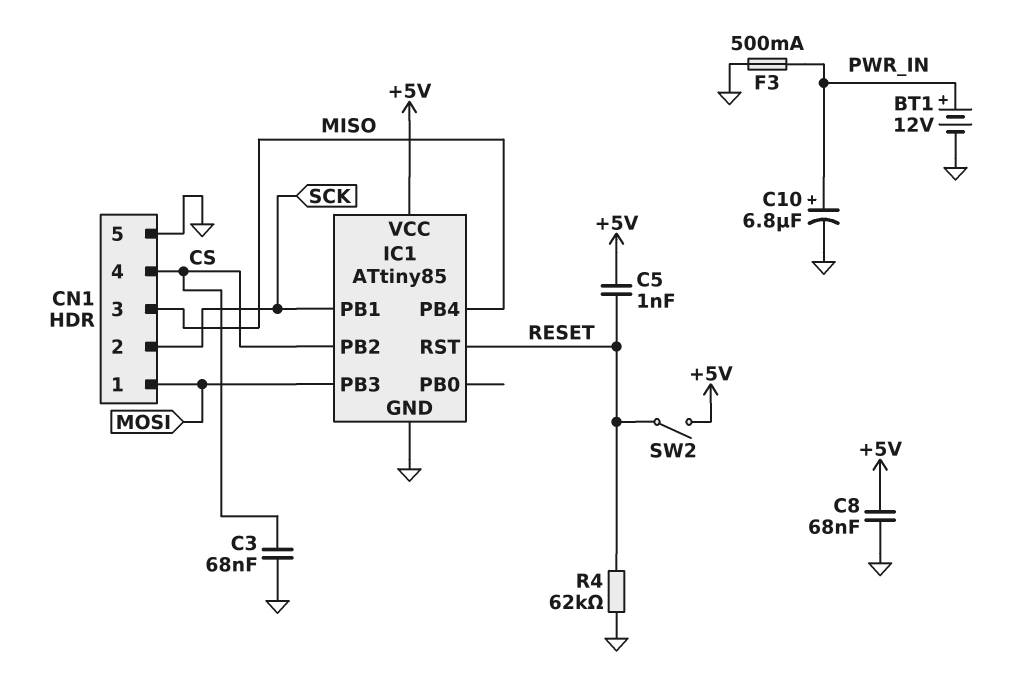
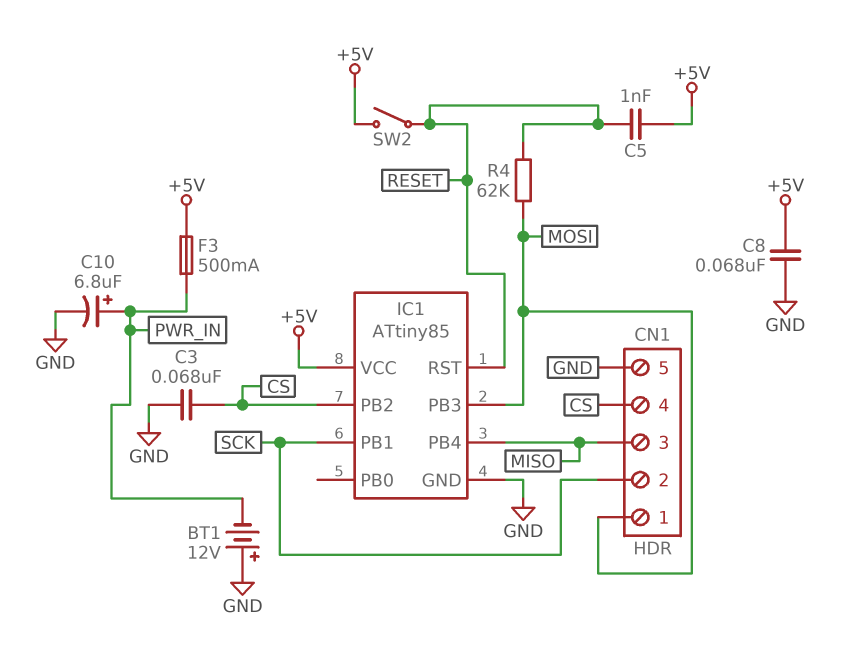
BT1: 12V (plus PWR_IN, minus GND) -> 12V (plus GND, minus PWR_IN)
F3: 500mA (GND, PWR_IN) -> 500mA (+5V, PWR_IN)
R4: 62k (GND, RESET) -> 62k (MOSI, RESET)

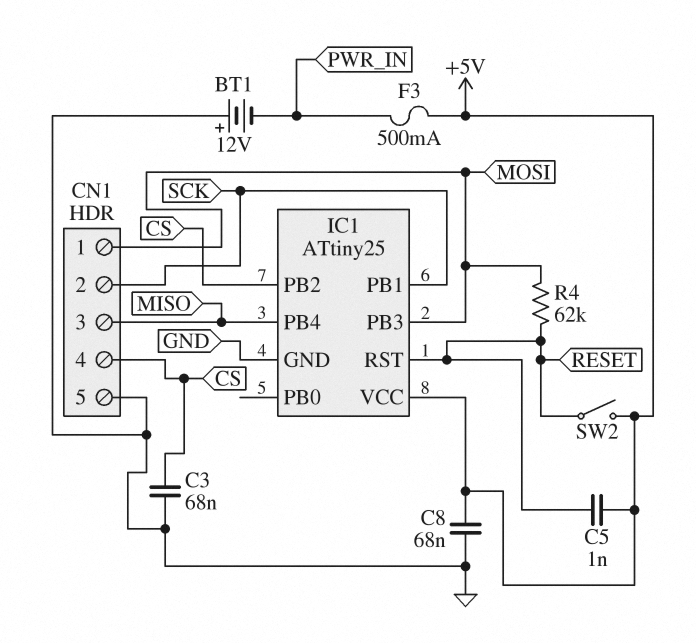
C10: 6.8uF (plus PWR_IN, minus GND) -> none
IC1: ATtiny85 -> ATtiny25

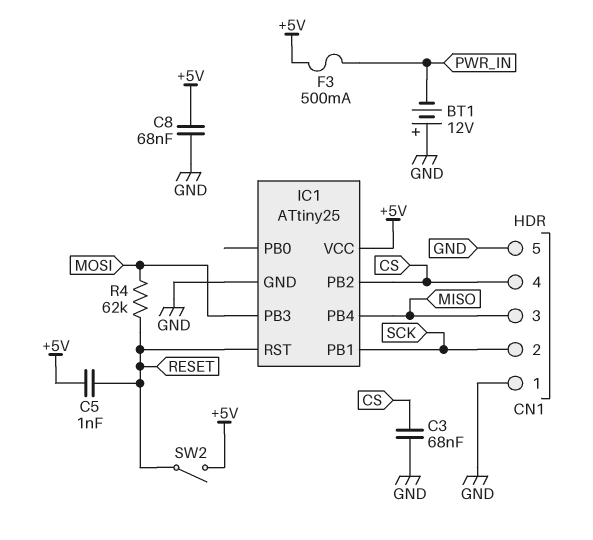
CN1 pin 1: MOSI -> GND

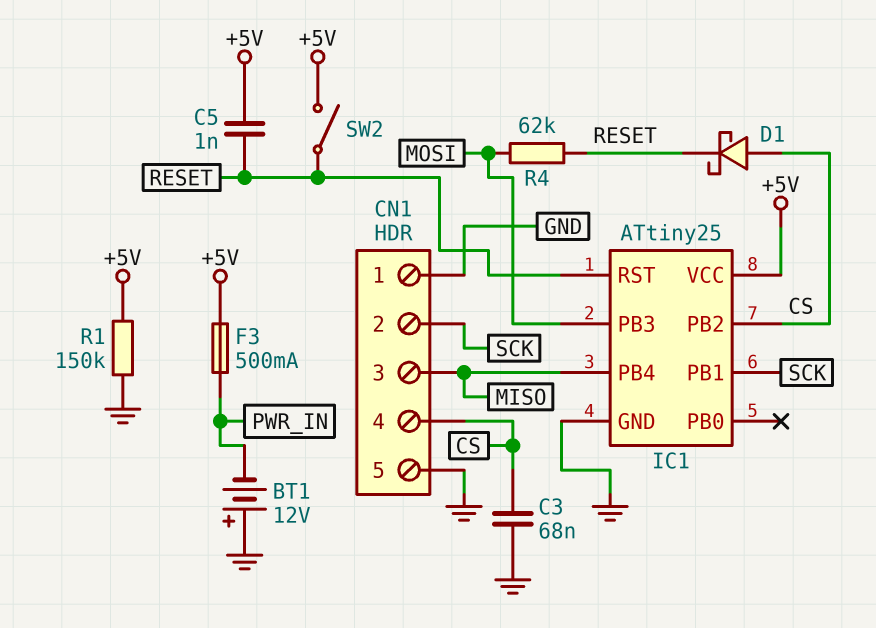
C8: 68nF (+5V, GND) -> none
D1: none -> schottky (A CS, K RESET)
R1: none -> 150k (+5V, GND)

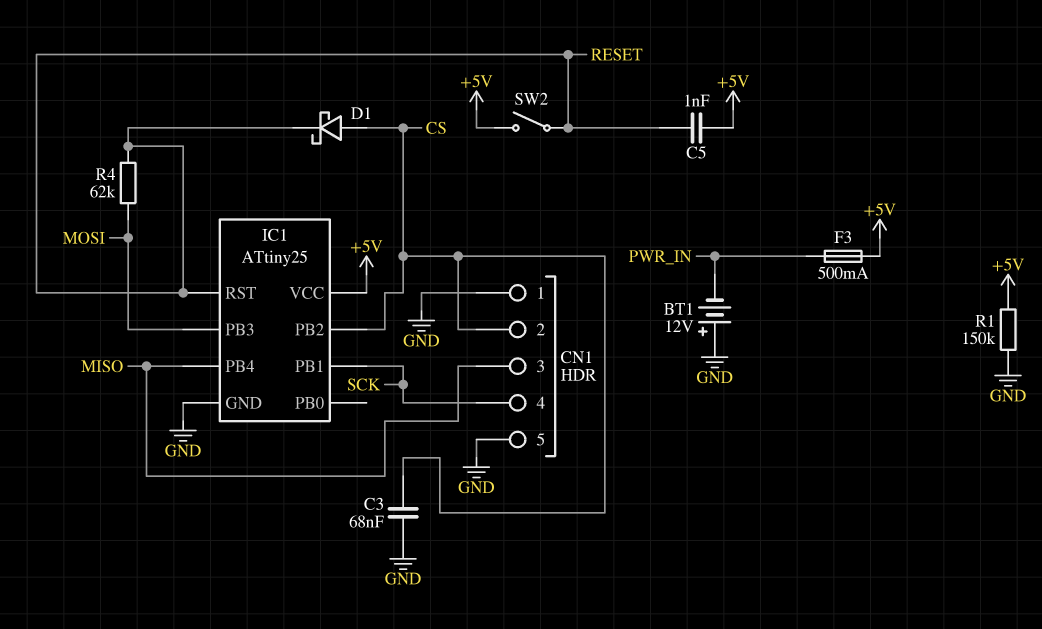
CN1 pin 2: SCK -> CS
CN1 pin 4: CS -> SCK

